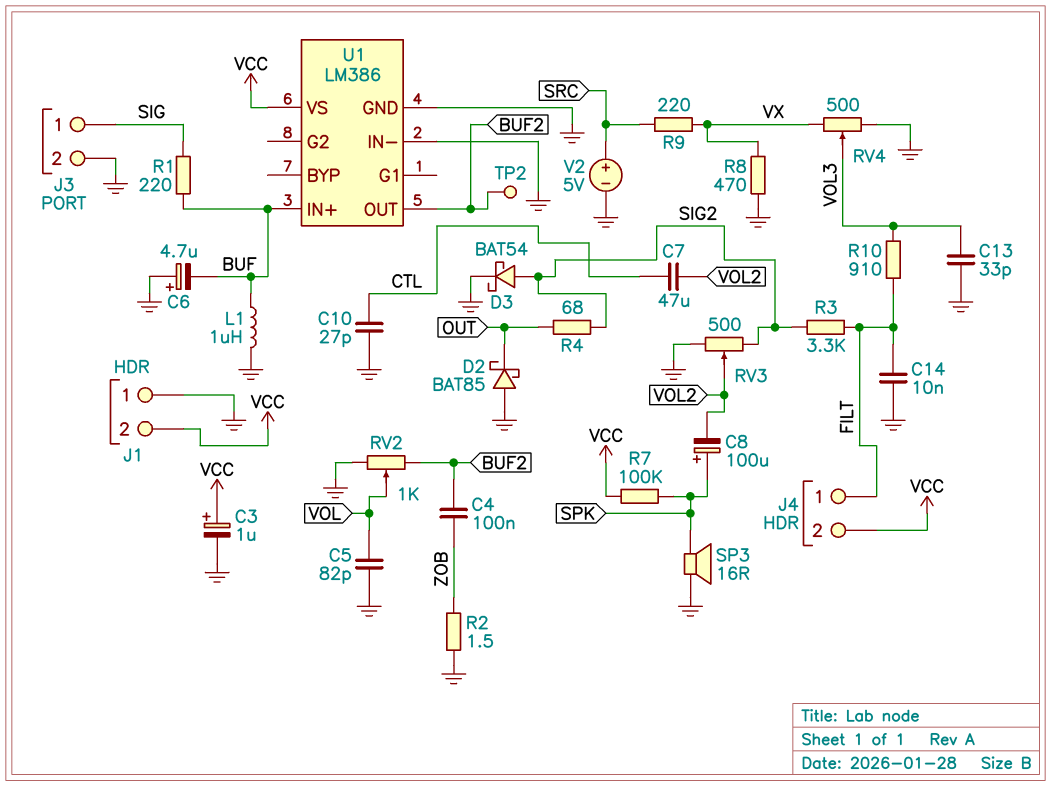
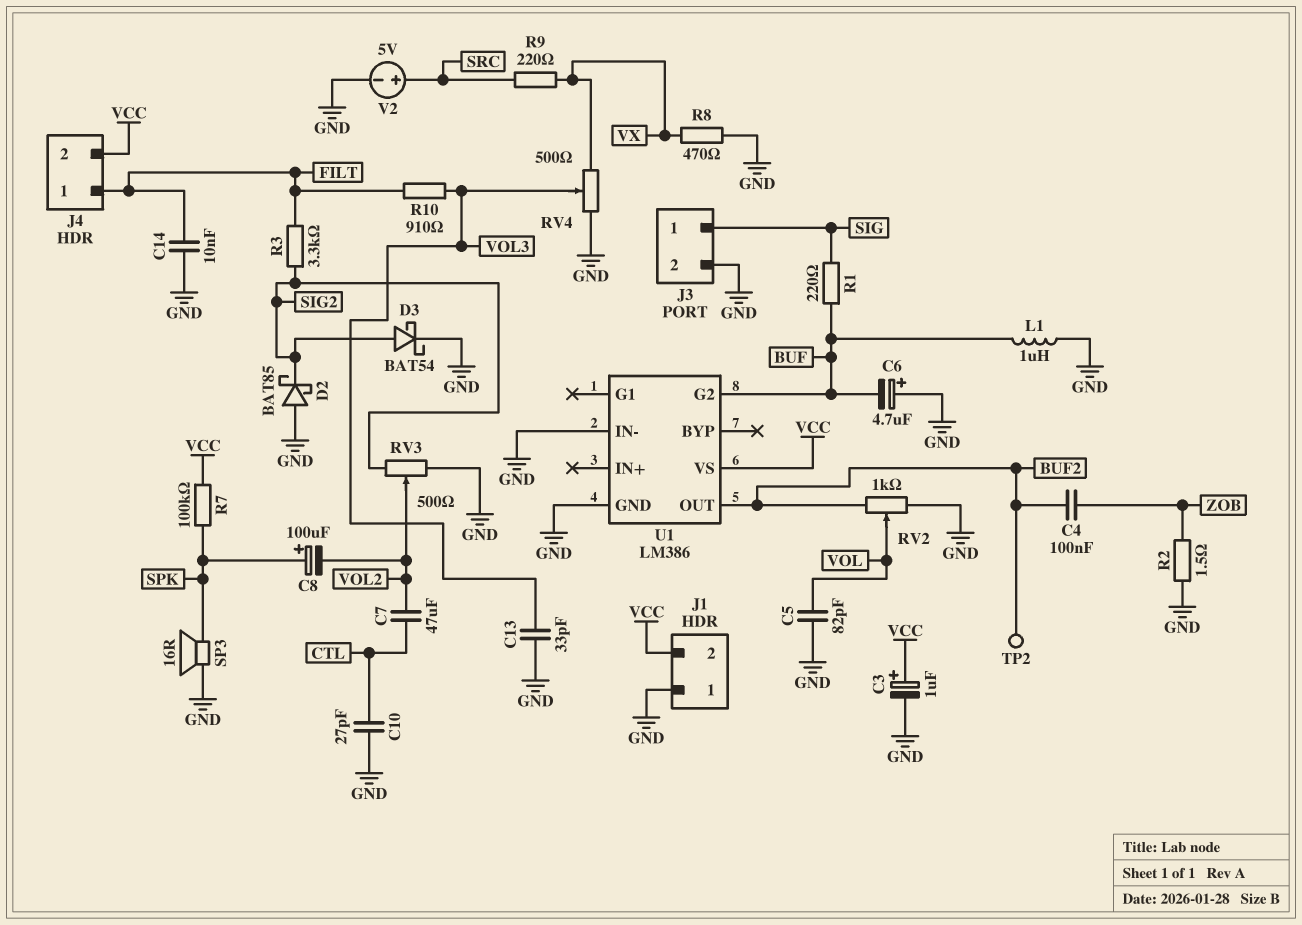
D2: schottky BAT85 (A GND, K OUT) -> schottky BAT85 (A GND, K SIG2)
R4: 68 (OUT, SIG2) -> none
U1 pin G2: none -> BUF
U1 pin IN+: BUF -> none

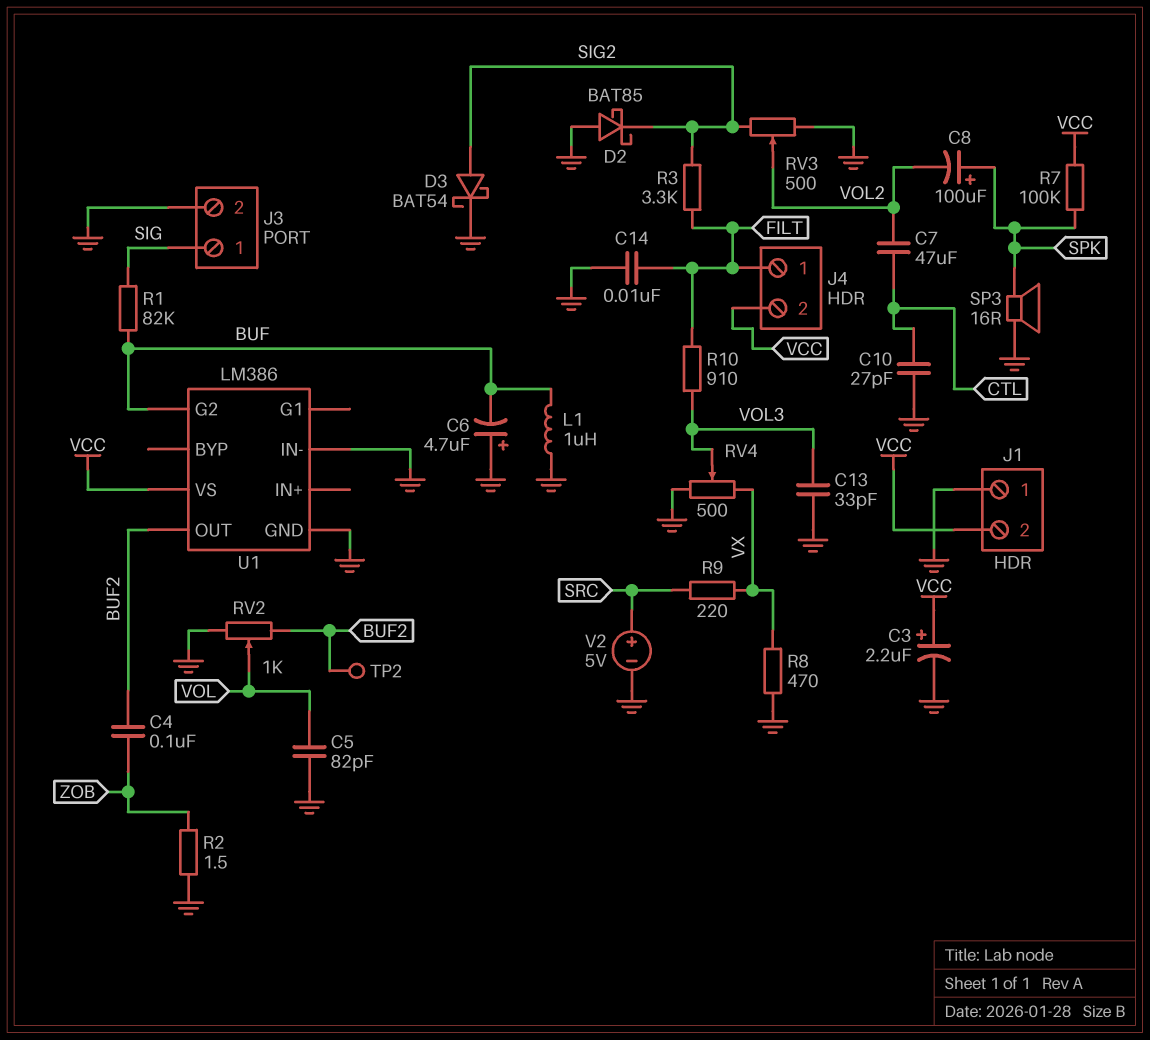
C3: 1uF (plus VCC, minus GND) -> 2.2uF (plus VCC, minus GND)
R1: 220 (BUF, SIG) -> 82k (BUF, SIG)

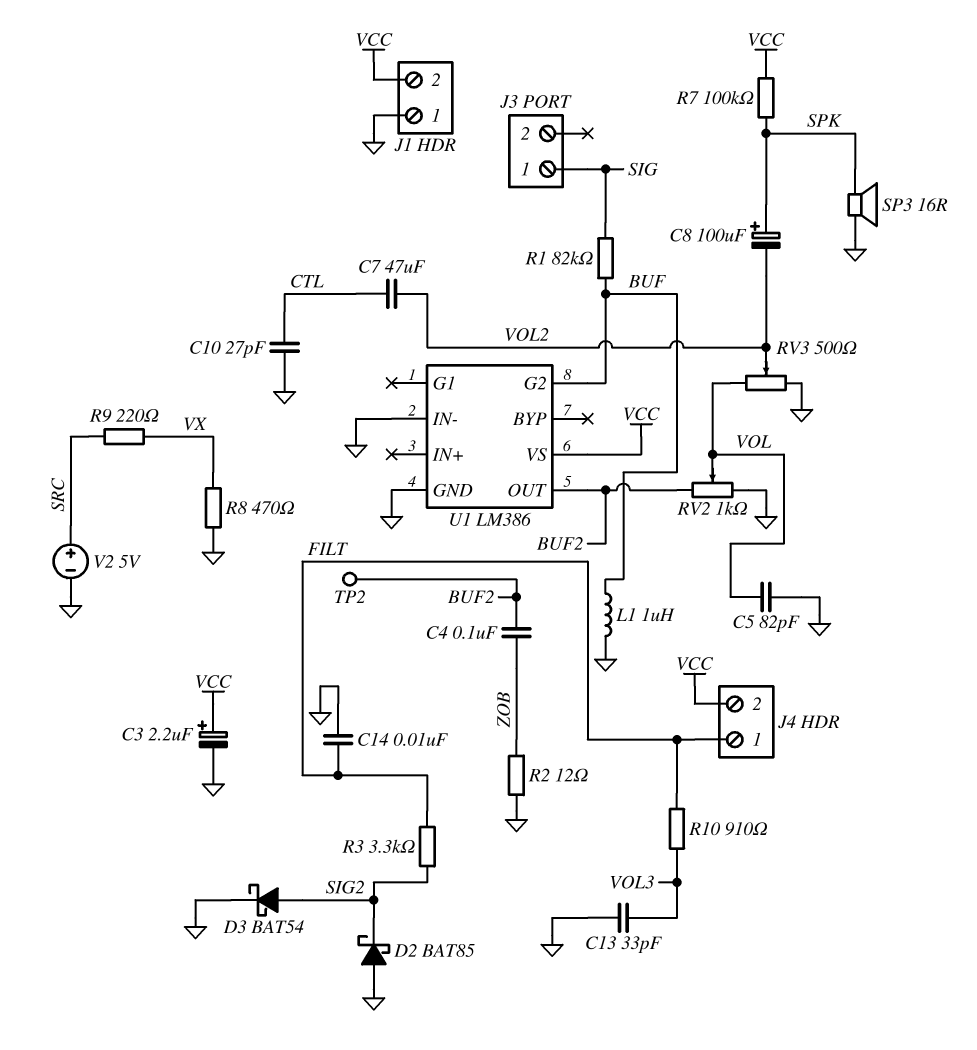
C6: 4.7uF (plus GND, minus BUF) -> none
J3 pin 2: GND -> none
R2: 1.5 (GND, ZOB) -> 12 (GND, ZOB)
RV3: 500 (GND, SIG2, wiper VOL2) -> 500 (GND, VOL, wiper VOL2)
RV4: 500 (GND, VX, wiper VOL3) -> none

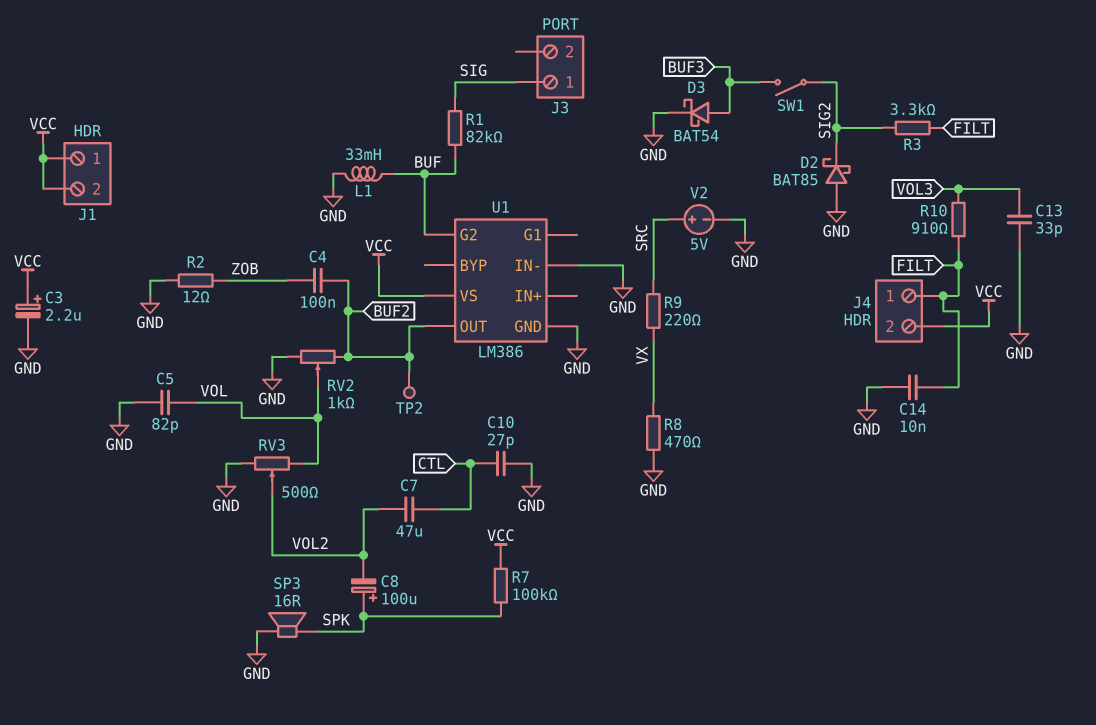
D3: schottky BAT54 (A SIG2, K GND) -> schottky BAT54 (A BUF3, K GND)
J1 pin 1: GND -> VCC
L1: 1uH (BUF, GND) -> 33mH (BUF, GND)
SW1: none -> switch (BUF3, SIG2)

